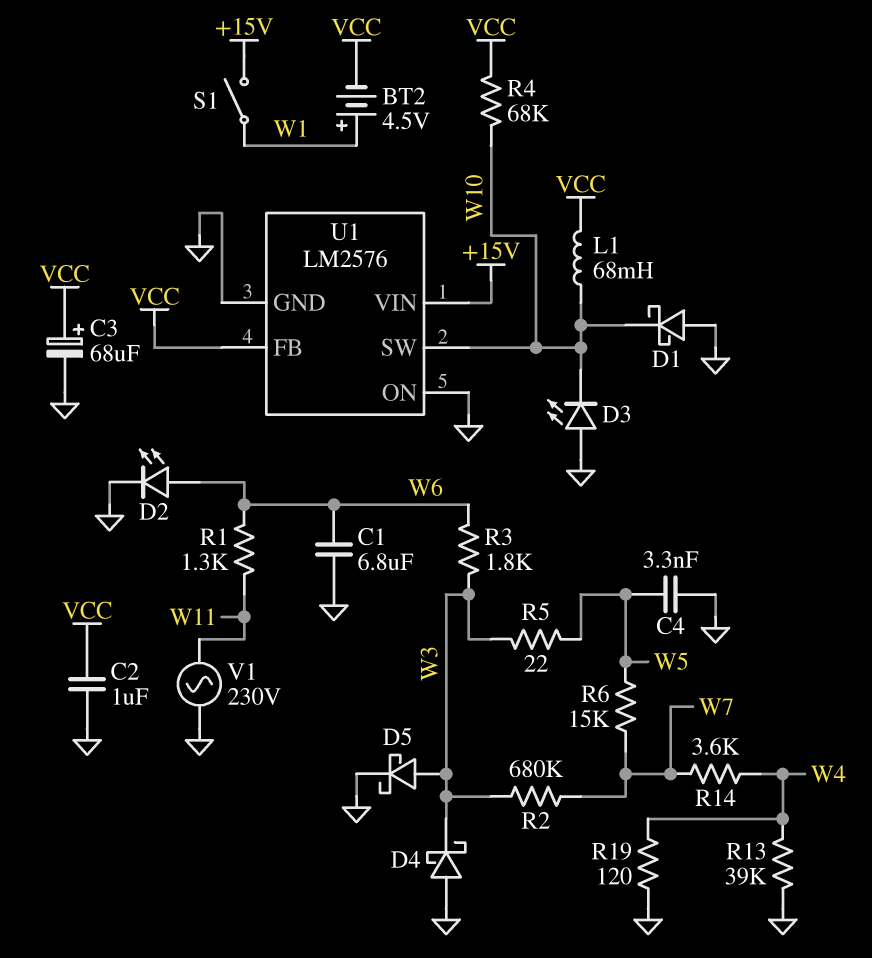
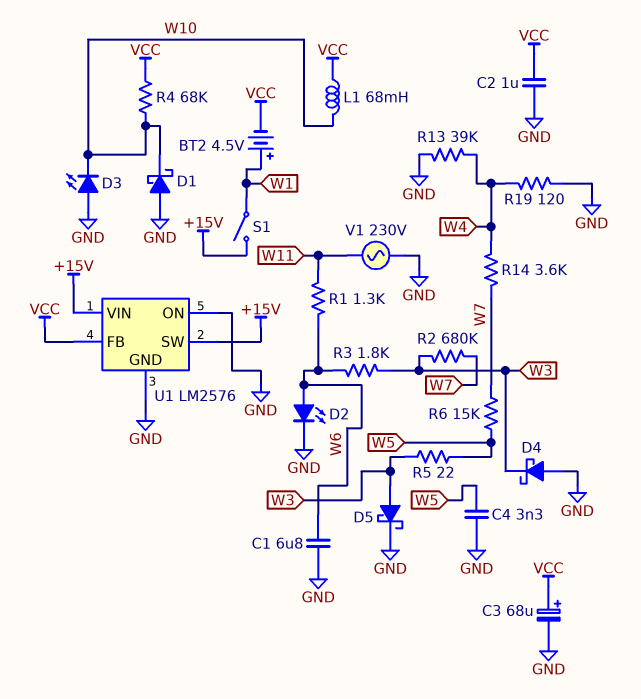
U1 pin SW: W10 -> +15V

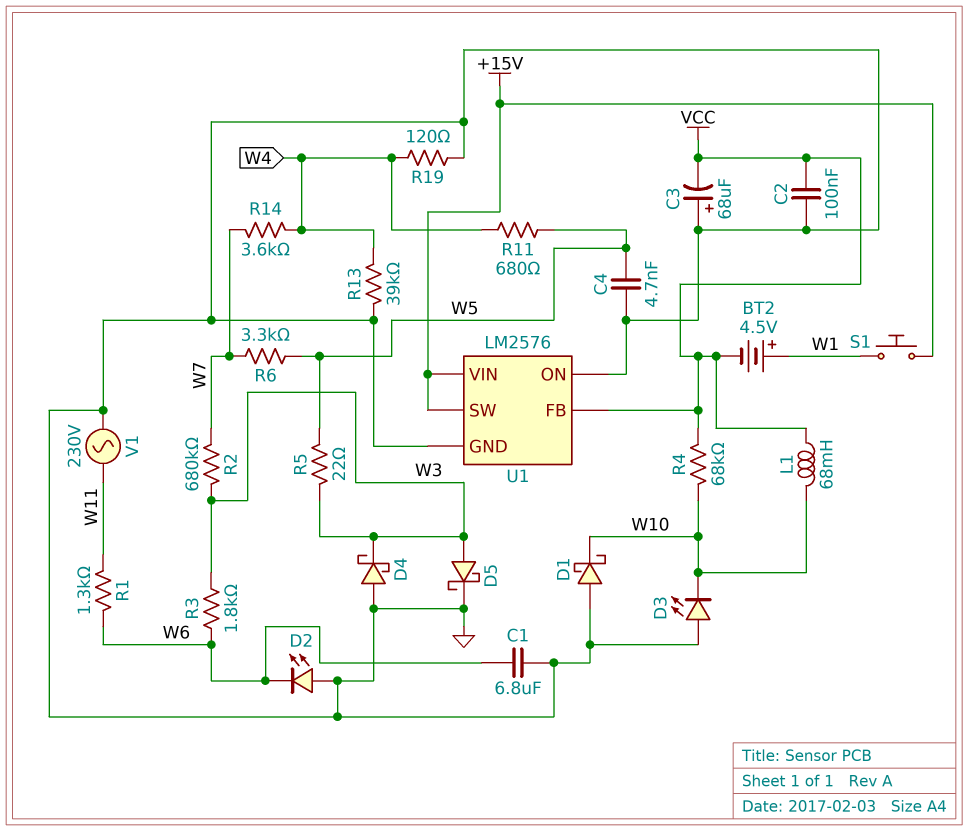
C2: 1uF (GND, VCC) -> 100nF (GND, VCC)
C3: 68uF (plus VCC, minus GND) -> 68uF (plus GND, minus VCC)
C4: 3.3nF (GND, W5) -> 4.7nF (GND, W5)
D2: LED (A W6, K GND) -> LED (A GND, K W6)
R6: 15k (W5, W7) -> 3.3k (W5, W7)
R11: none -> 680 (W4, W5)
S1: switch (+15V, W1) -> button (+15V, W1)

